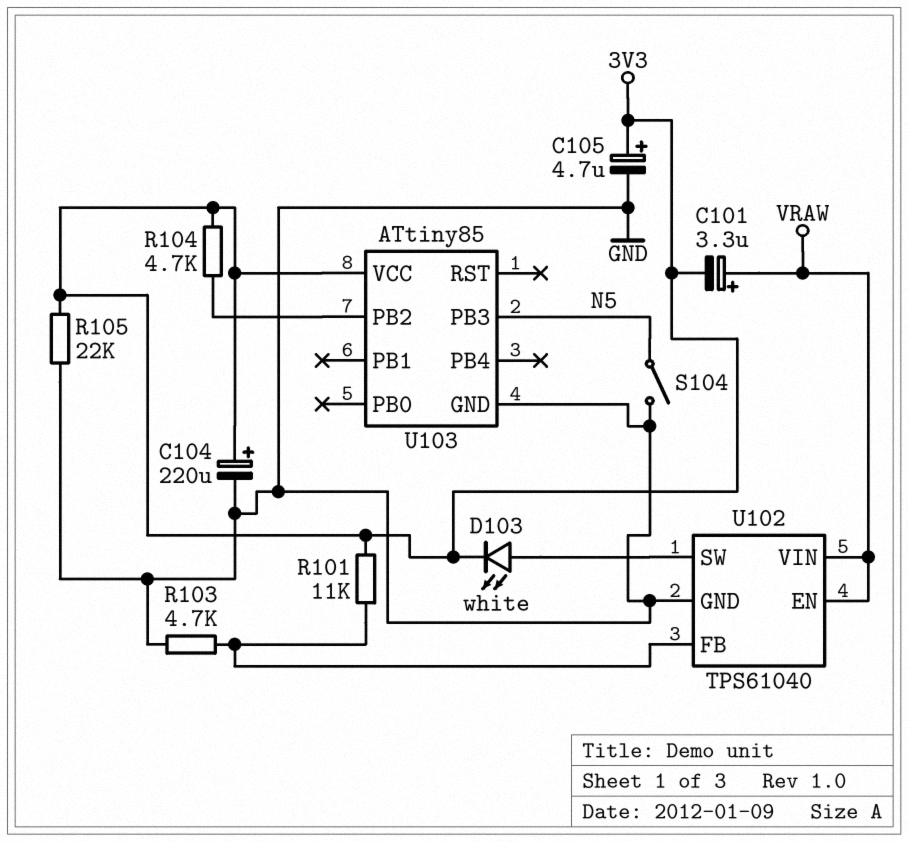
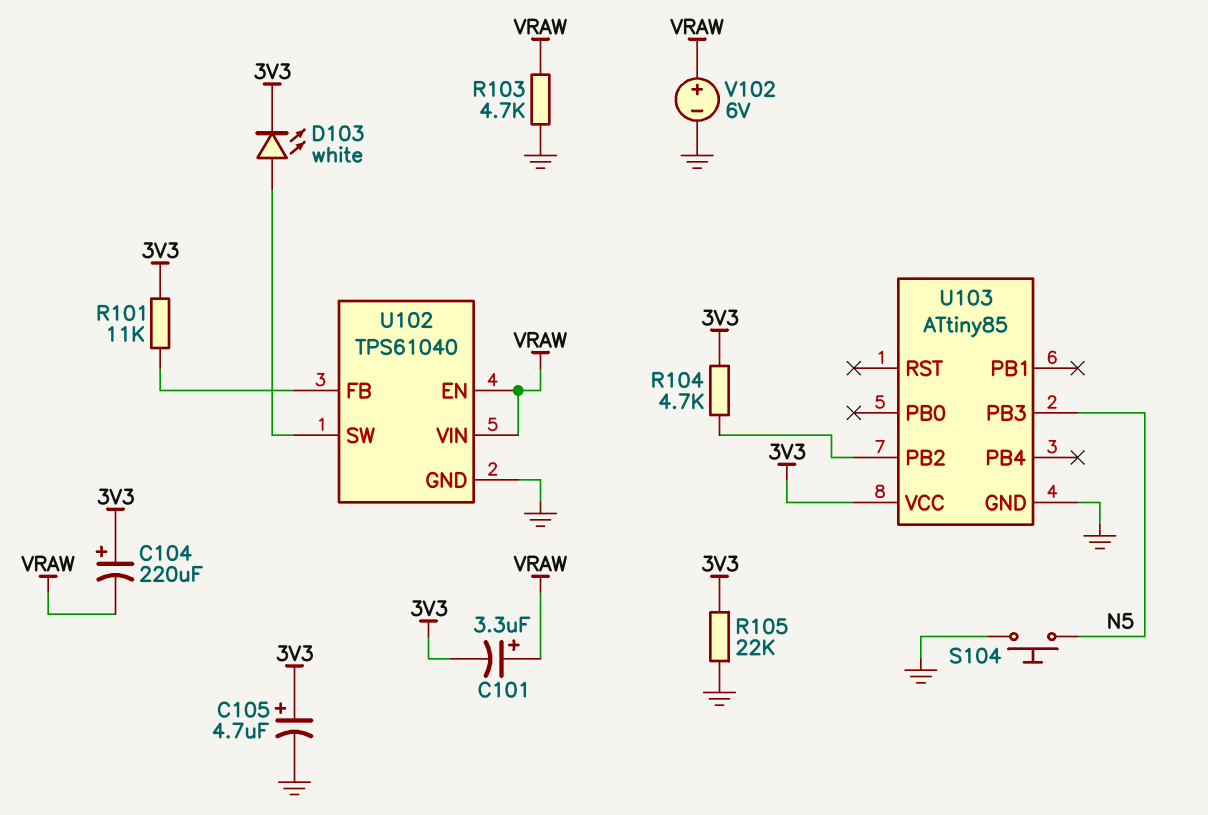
C104: 220uF (plus 3V3, minus GND) -> 220uF (plus 3V3, minus VRAW)
R103: 4.7k (GND, U102/FB) -> 4.7k (GND, VRAW)
S104: switch (GND, N5) -> button (GND, N5)
V102: none -> 6V (plus VRAW, minus GND)

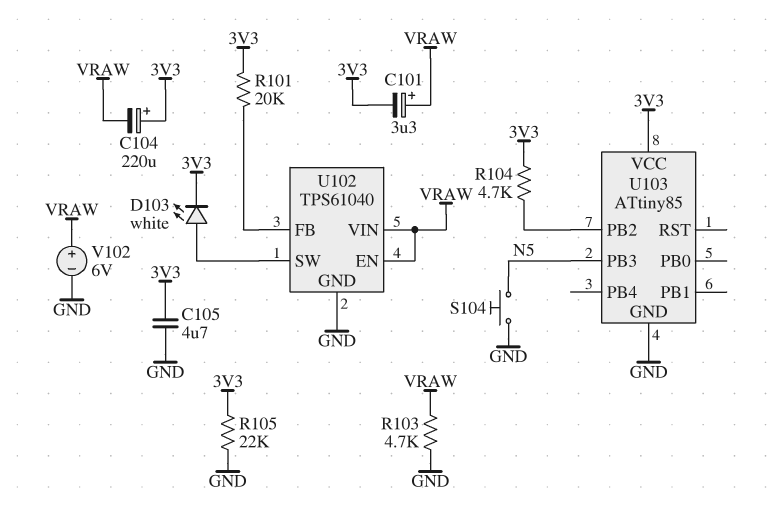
C105: 4.7uF (plus 3V3, minus GND) -> 4.7uF (3V3, GND)
R101: 11k (3V3, U102/FB) -> 20k (3V3, U102/FB)

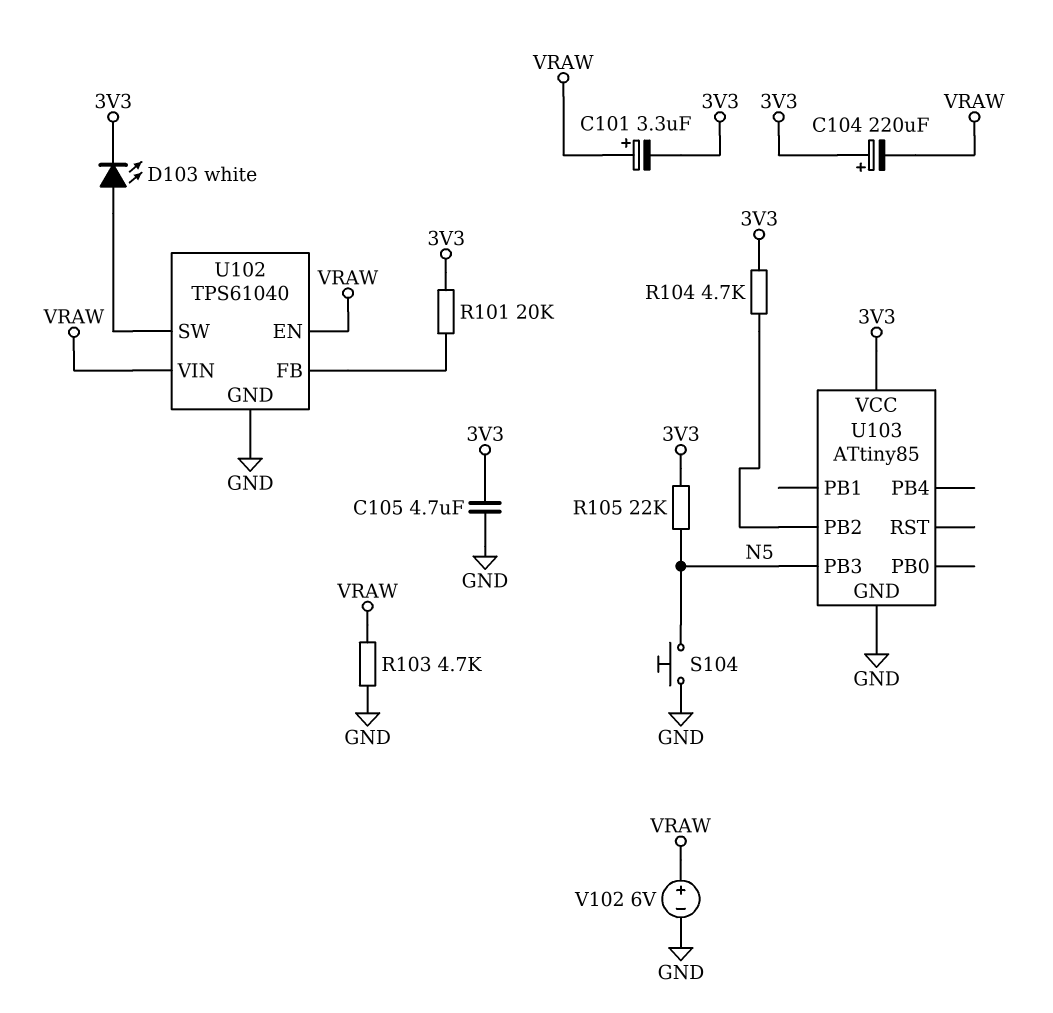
R105: 22k (3V3, GND) -> 22k (3V3, N5)

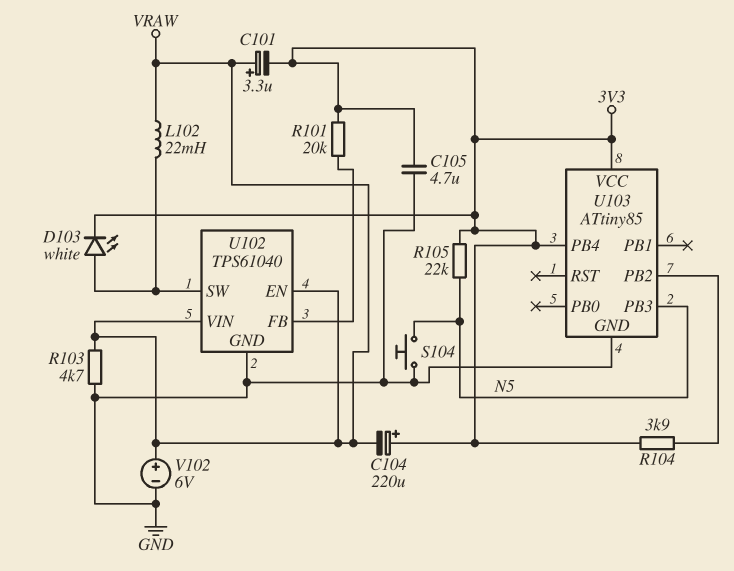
L102: none -> 22mH (U102/SW, VRAW)
R104: 4.7k (3V3, U103/PB2) -> 3.9k (3V3, U103/PB2)
U103 pin PB4: none -> 3V3

